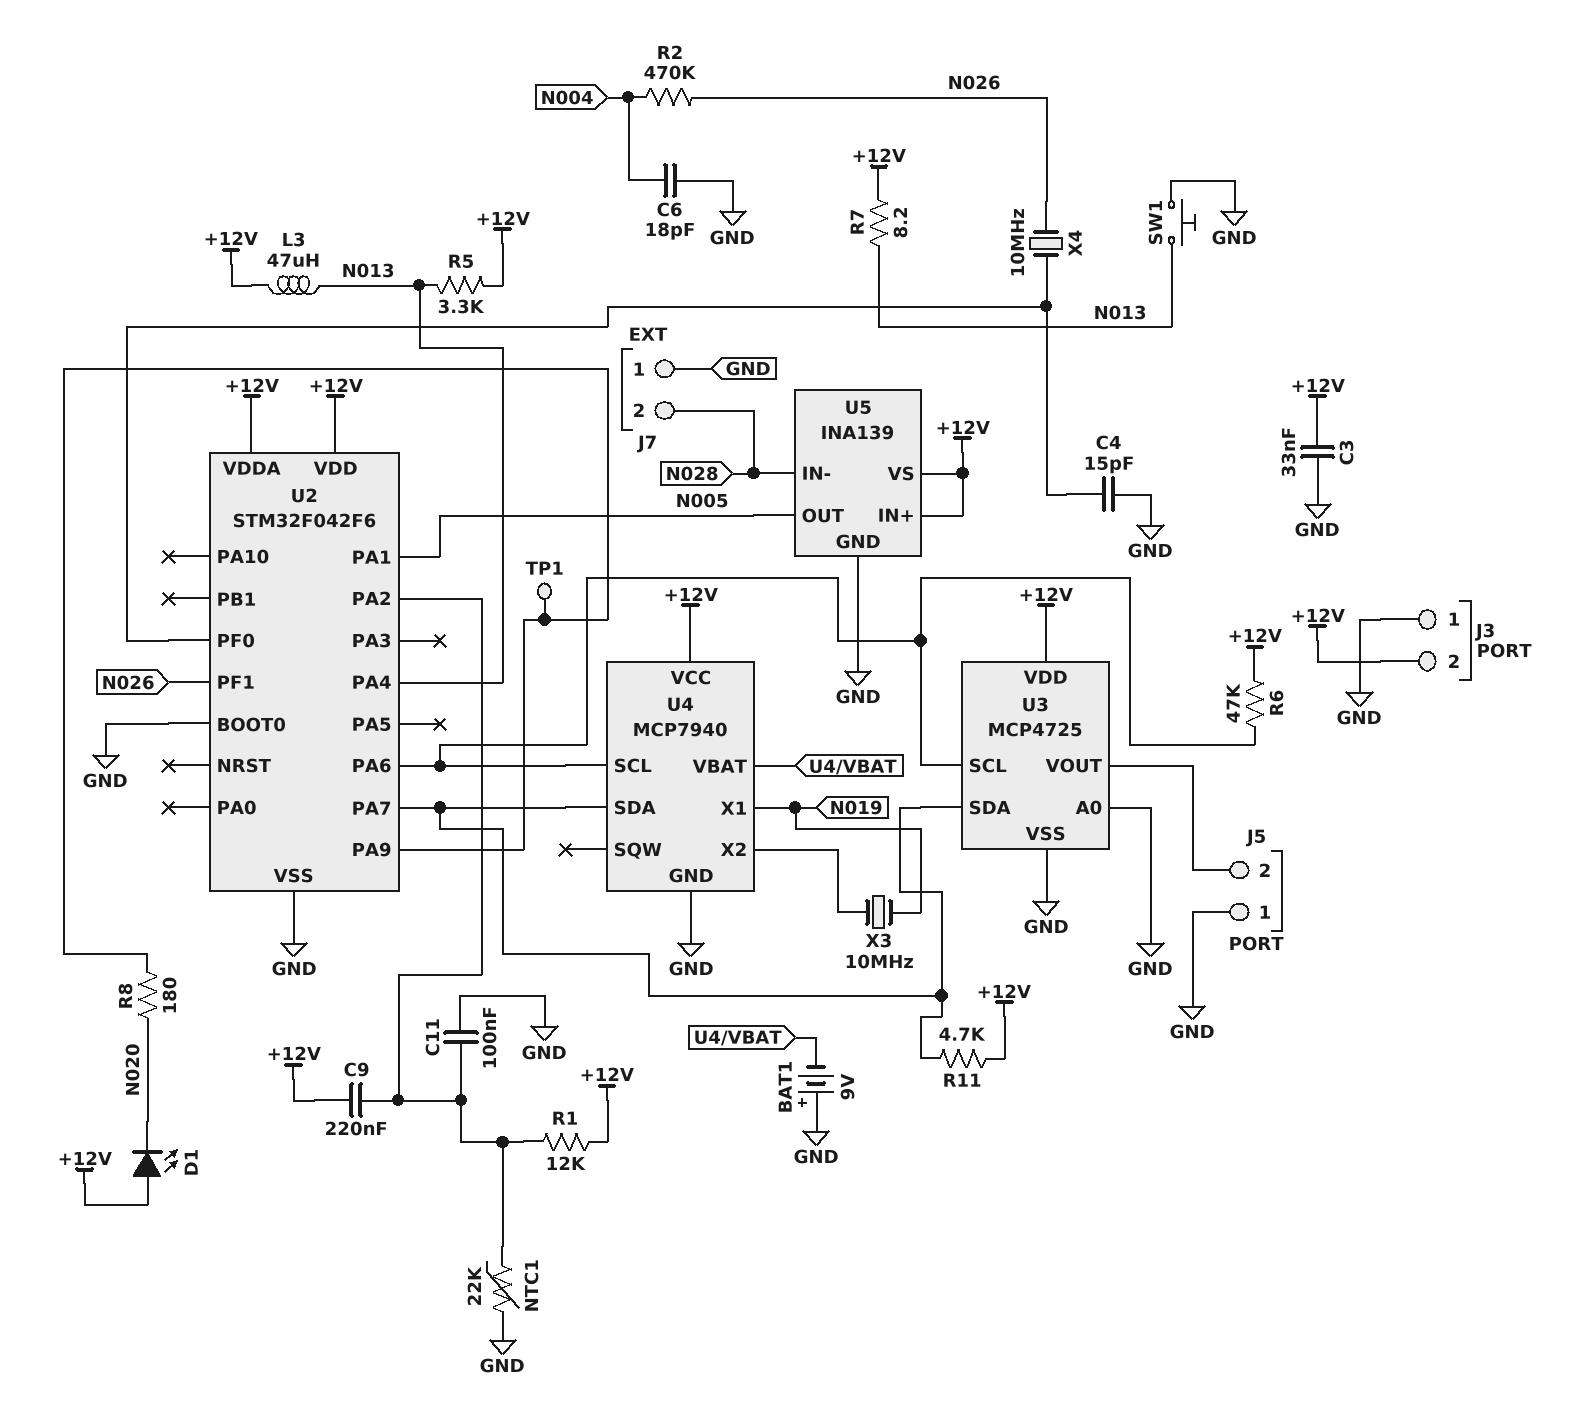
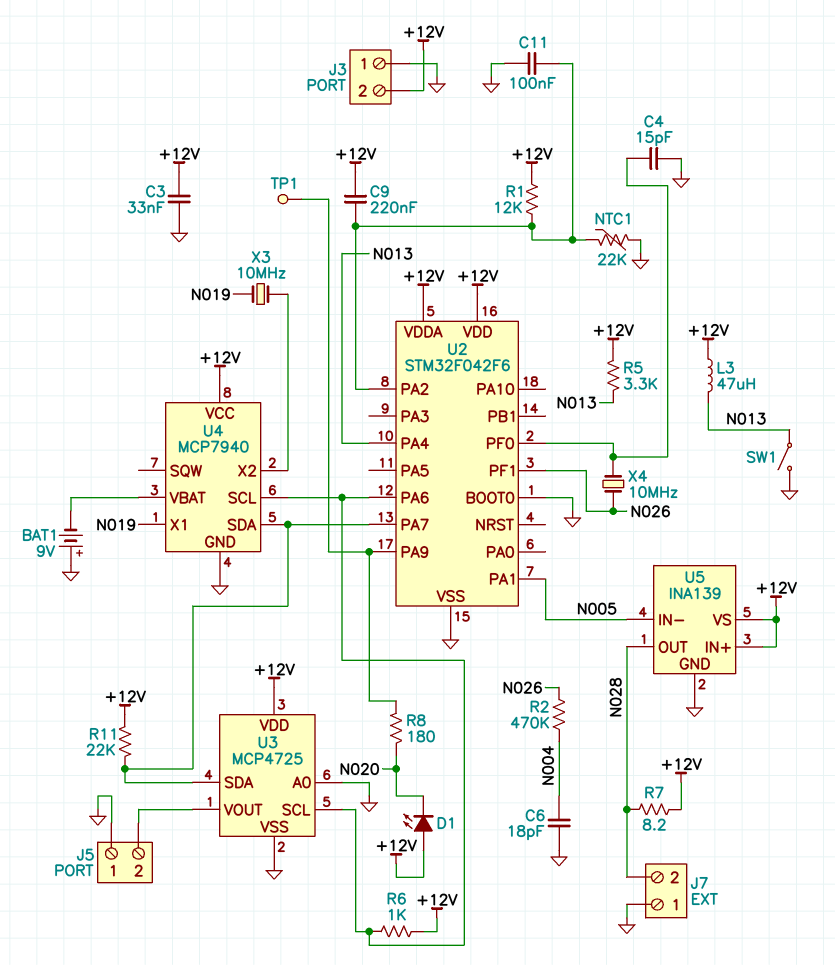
R6: 47k (+12V, U2/PA6) -> 1k (+12V, U2/PA6)
R7: 8.2 (+12V, N013) -> 8.2 (+12V, N028)
R11: 4.7k (+12V, U2/PA7) -> 22k (+12V, U2/PA7)
SW1: button (GND, N013) -> switch (GND, N013)
U5 pin IN-: N028 -> N005
U5 pin OUT: N005 -> N028

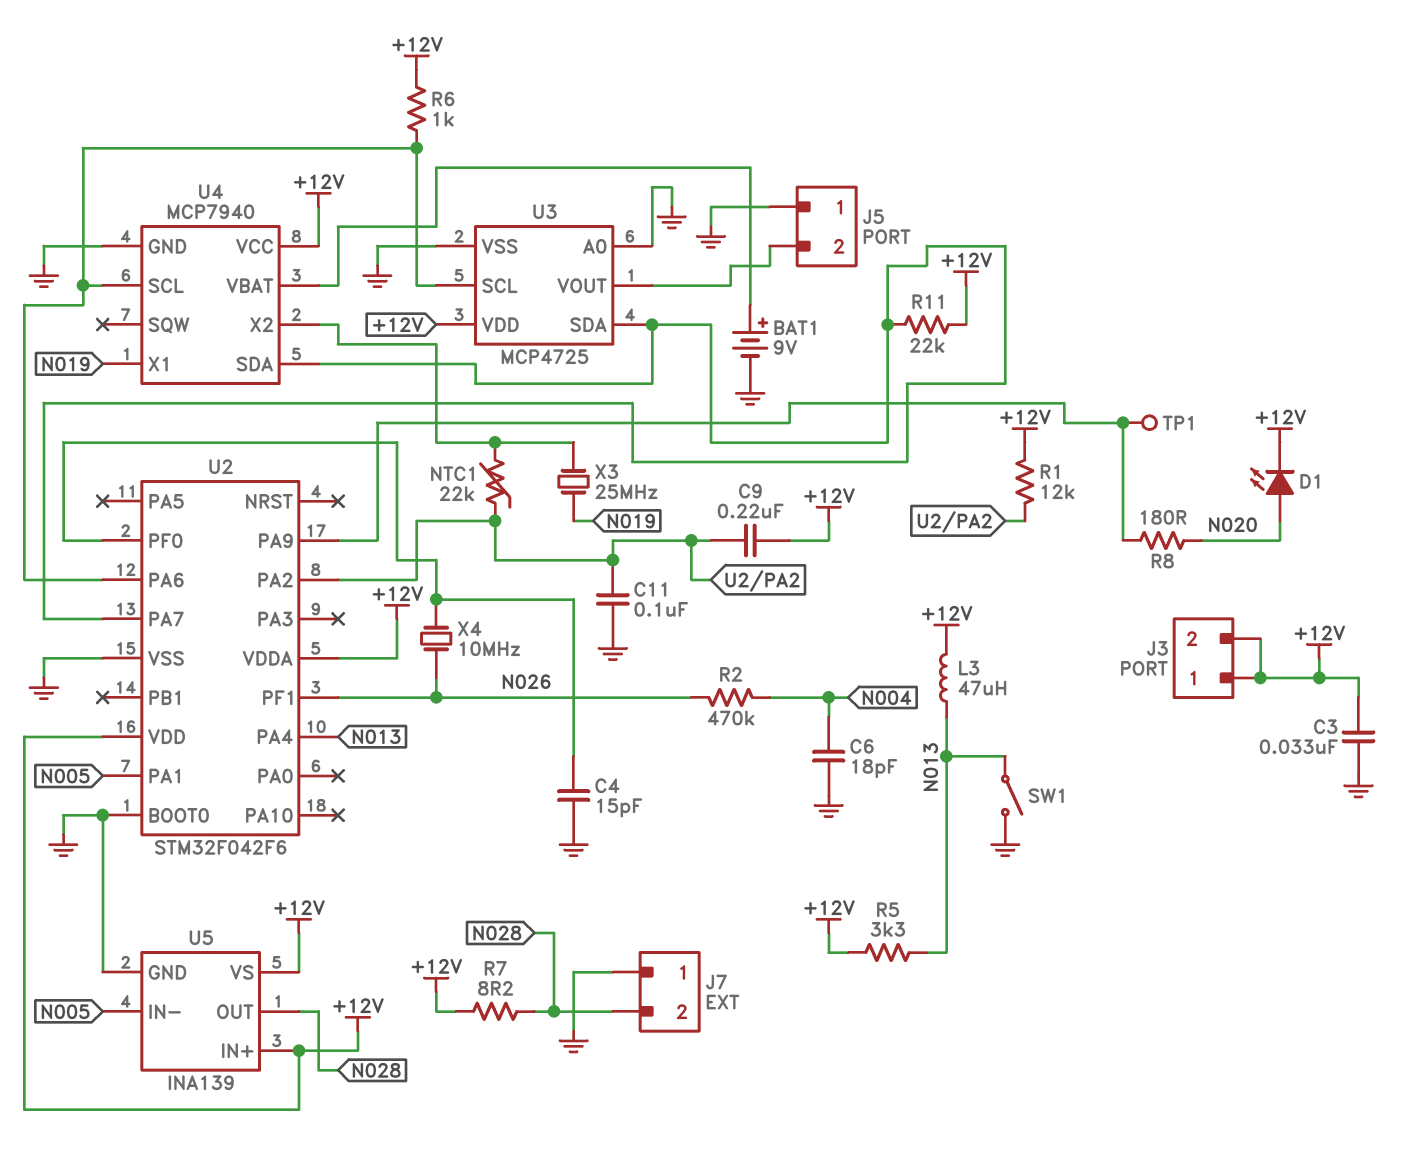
BAT1: 9V (plus GND, minus U4/VBAT) -> 9V (plus U4/VBAT, minus GND)
D1: LED (A +12V, K N020) -> LED (A N020, K +12V)
J3 pin 1: GND -> +12V
NTC1: 22k (GND, U2/PA2) -> 22k (U2/PA2, U4/X2)
X3: 10MHz (N019, U4/X2) -> 25MHz (N019, U4/X2)

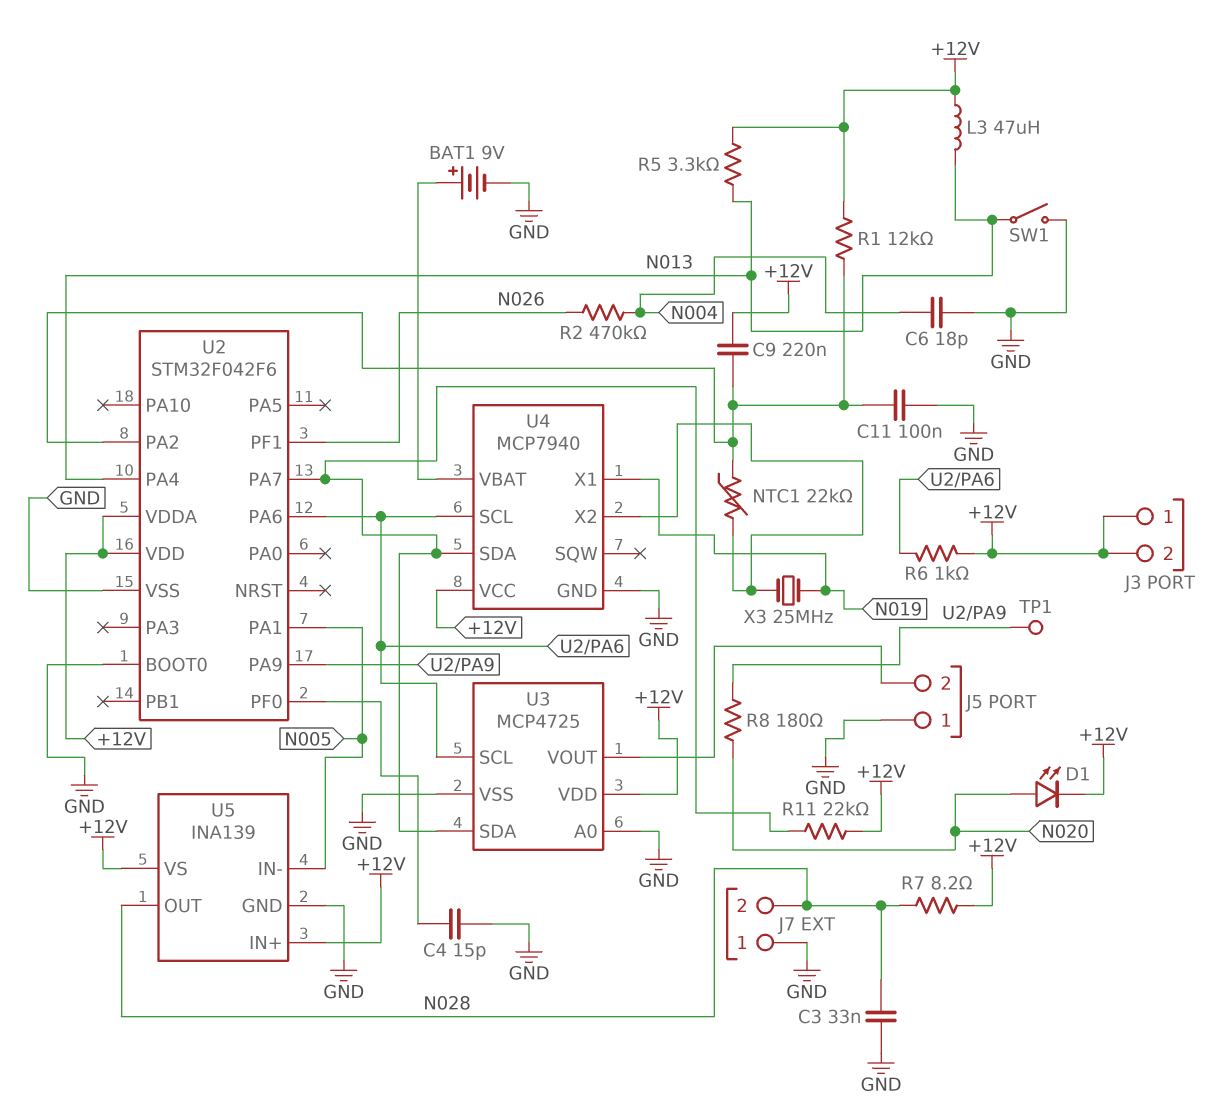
C3: 33nF (+12V, GND) -> 33nF (GND, N028)
X4: 10MHz (N026, U2/PF0) -> none

